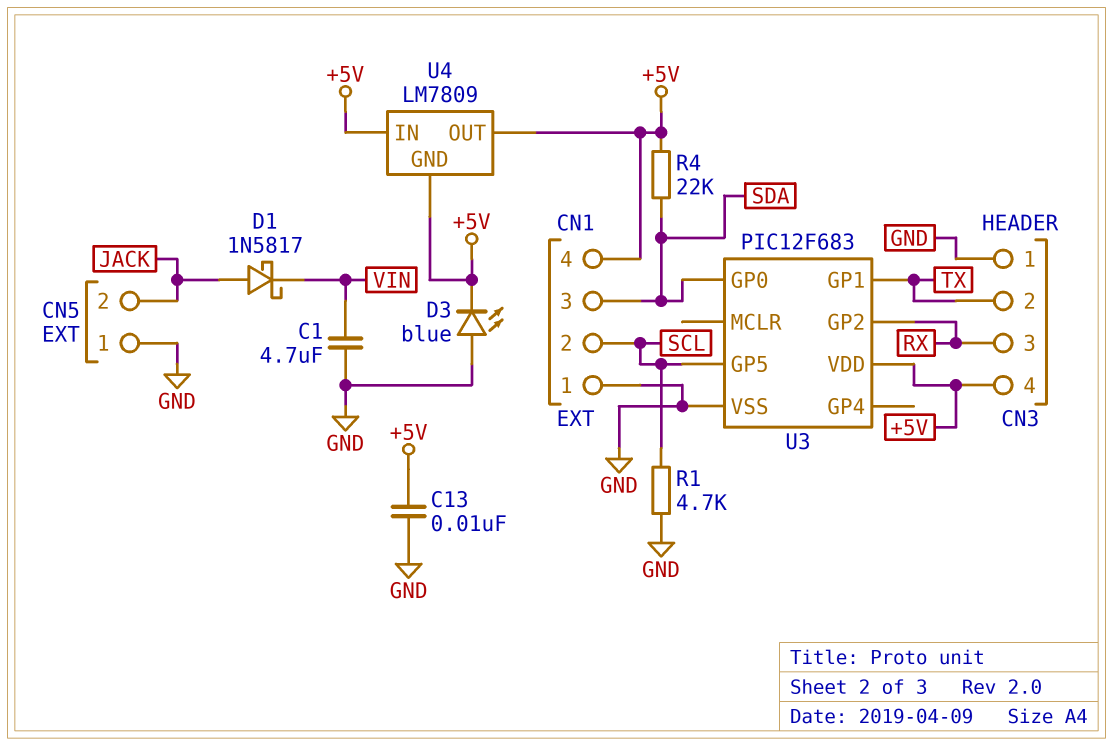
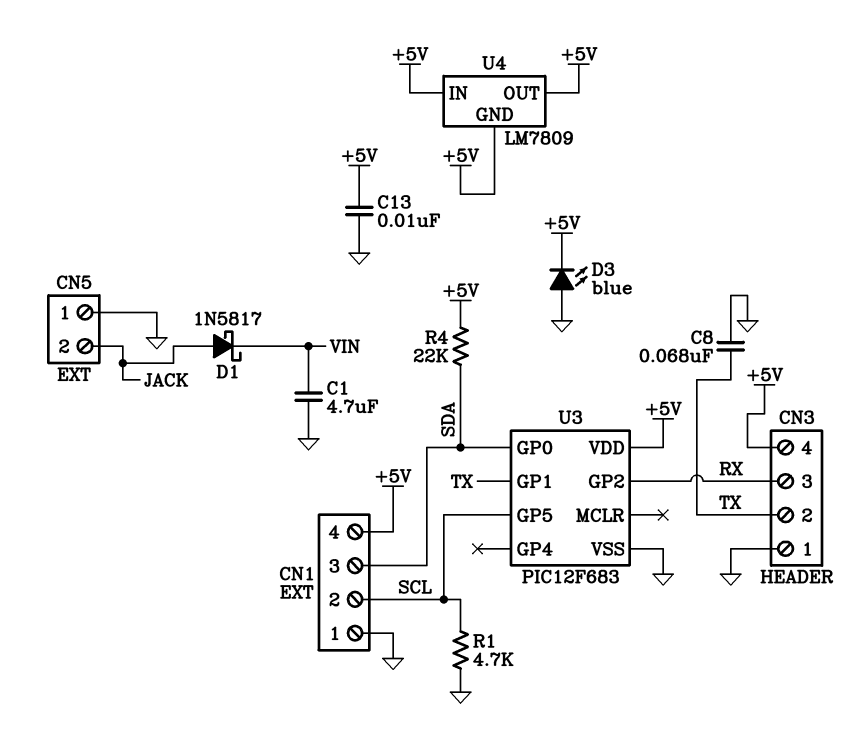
C8: none -> 68nF (GND, TX)

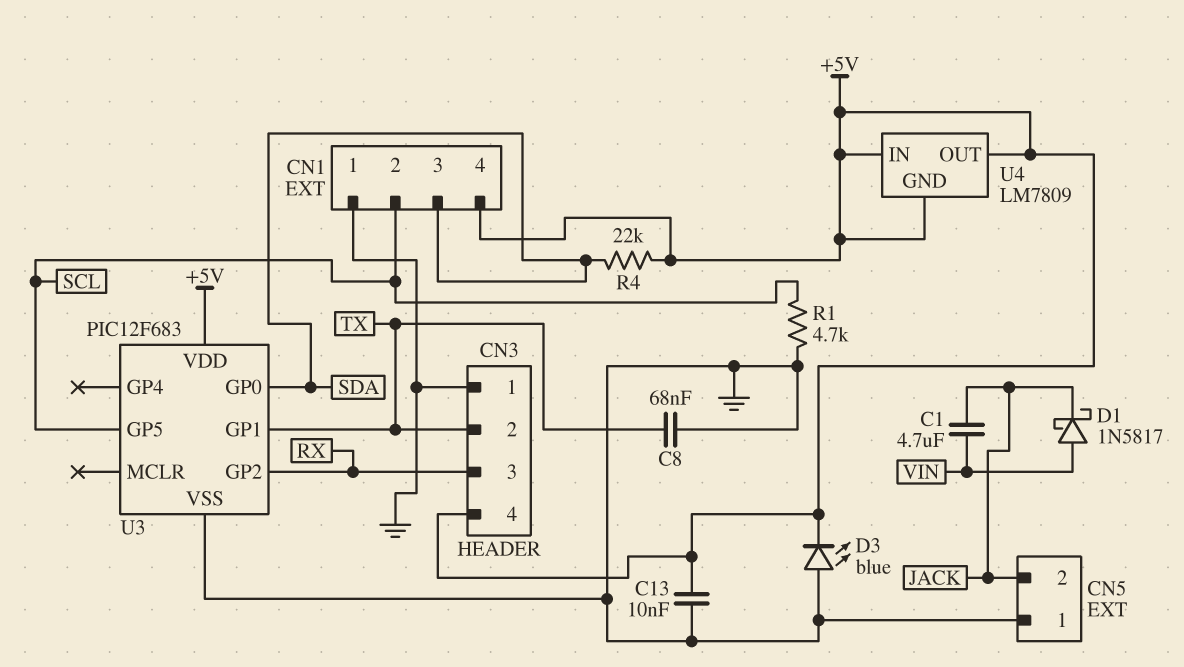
C1: 4.7uF (GND, VIN) -> 4.7uF (JACK, VIN)
D1: schottky 1N5817 (A JACK, K VIN) -> schottky 1N5817 (A VIN, K JACK)

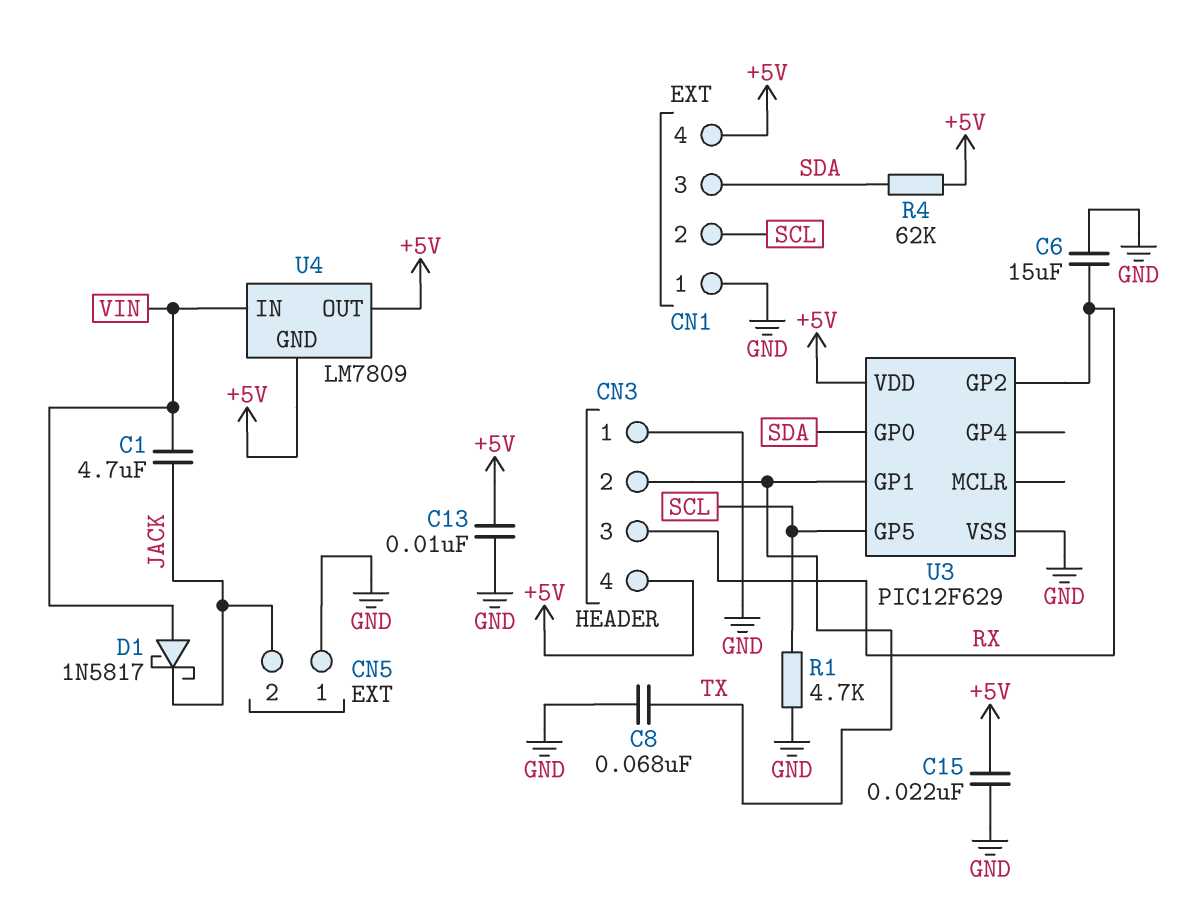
C6: none -> 15uF (GND, RX)
C15: none -> 22nF (+5V, GND)
D3: LED blue (A GND, K +5V) -> none
R4: 22k (+5V, SDA) -> 62k (+5V, SDA)
U3: PIC12F683 -> PIC12F629
U4 pin IN: +5V -> VIN

